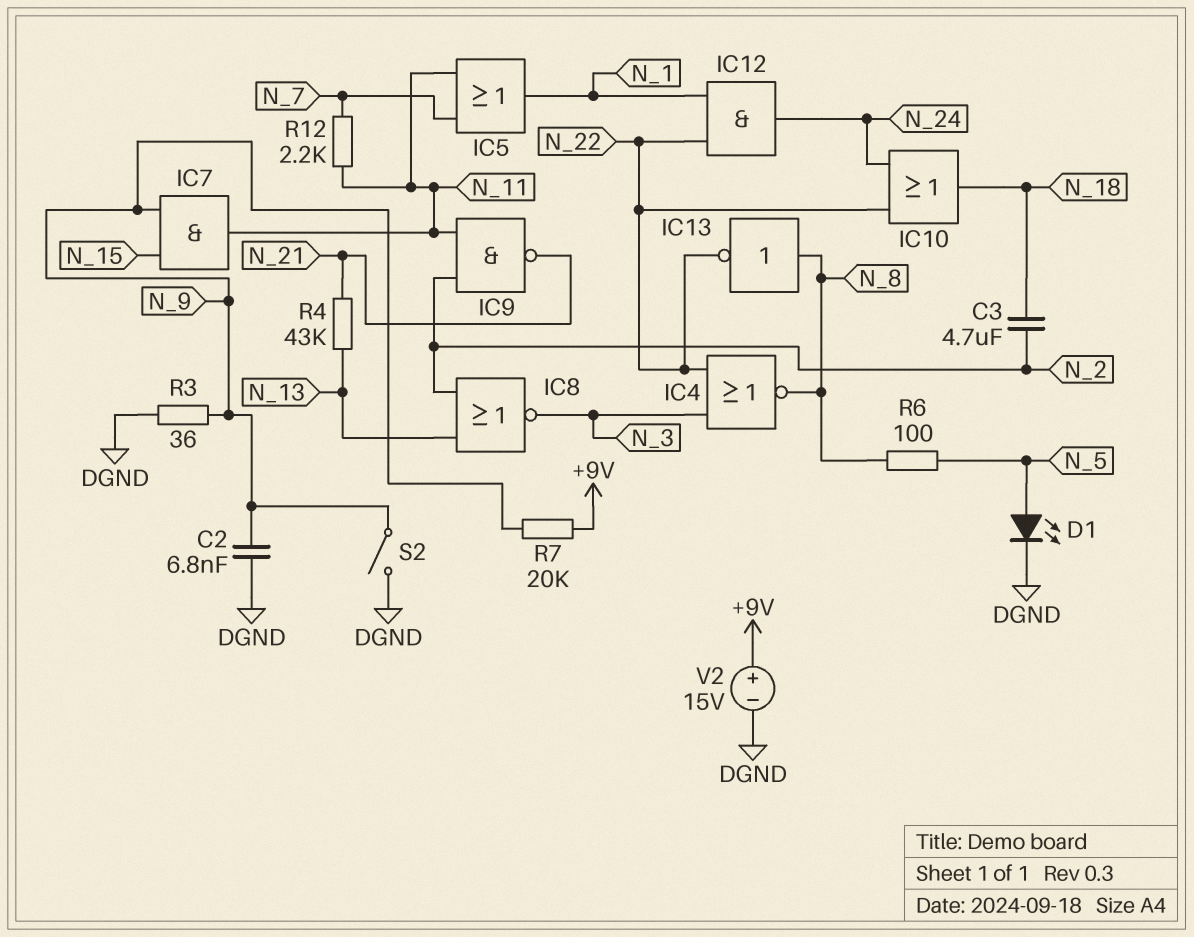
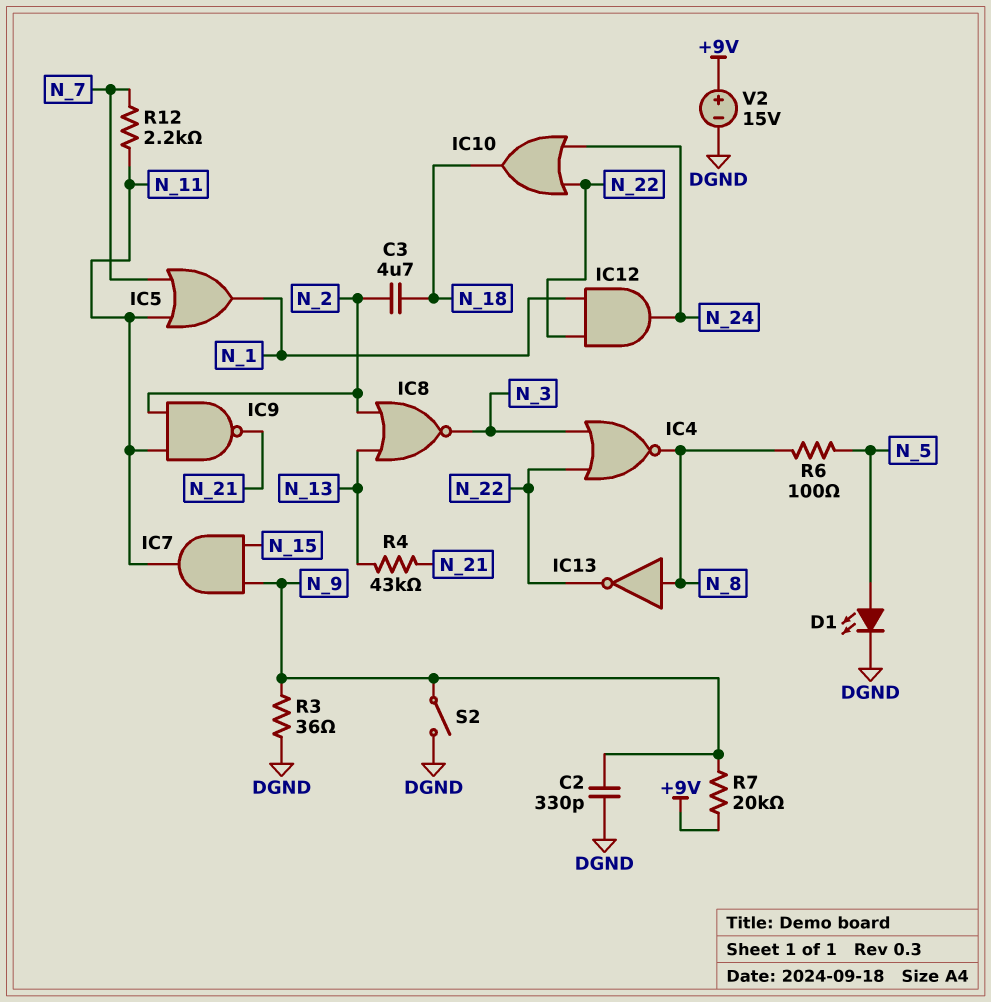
C2: 6.8nF (DGND, N_9) -> 330pF (DGND, N_9)

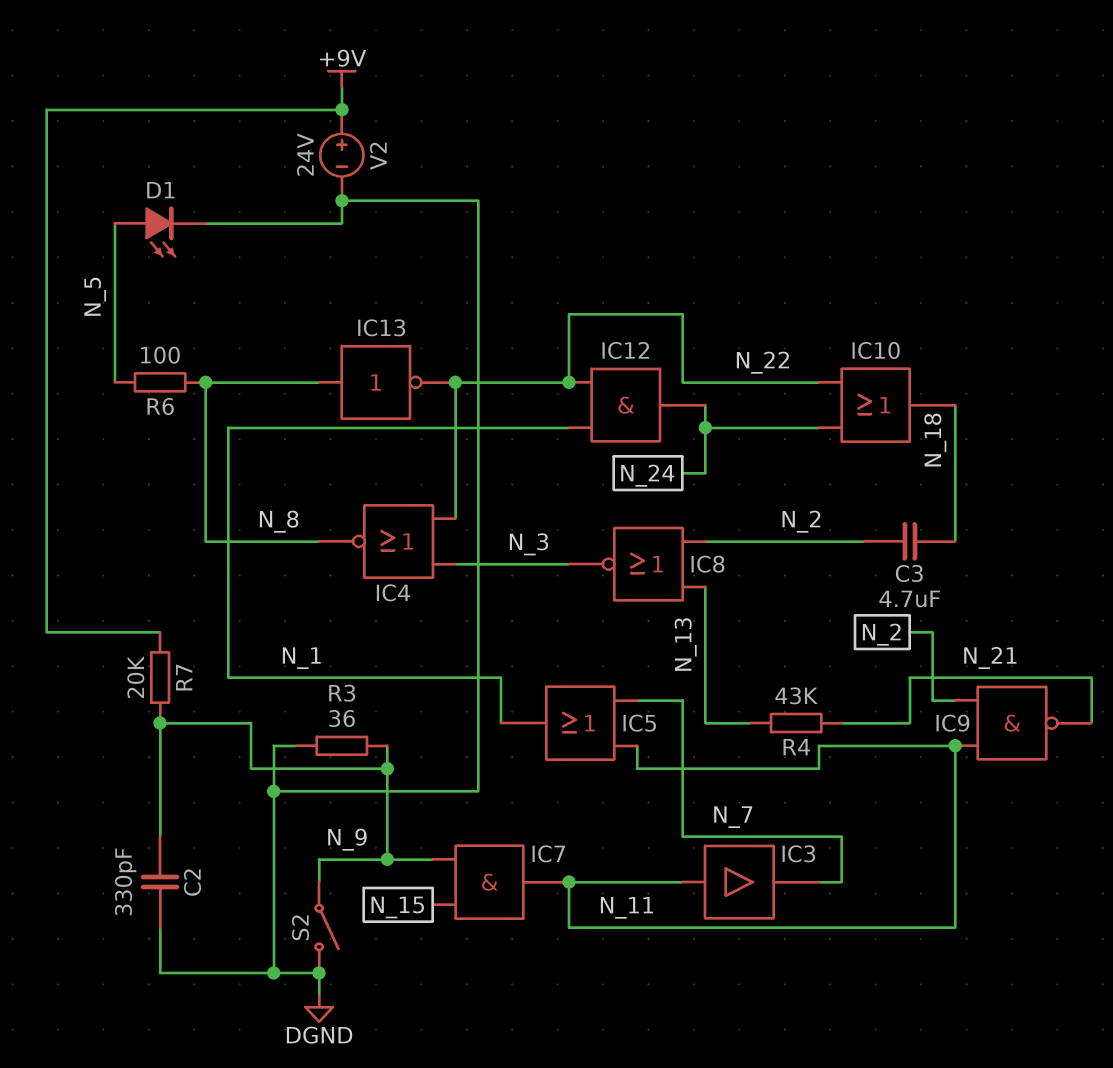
IC3: none -> buffer (in N_11, out N_7)
R12: 2.2k (N_7, N_11) -> none
V2: 15V (plus +9V, minus DGND) -> 24V (plus +9V, minus DGND)

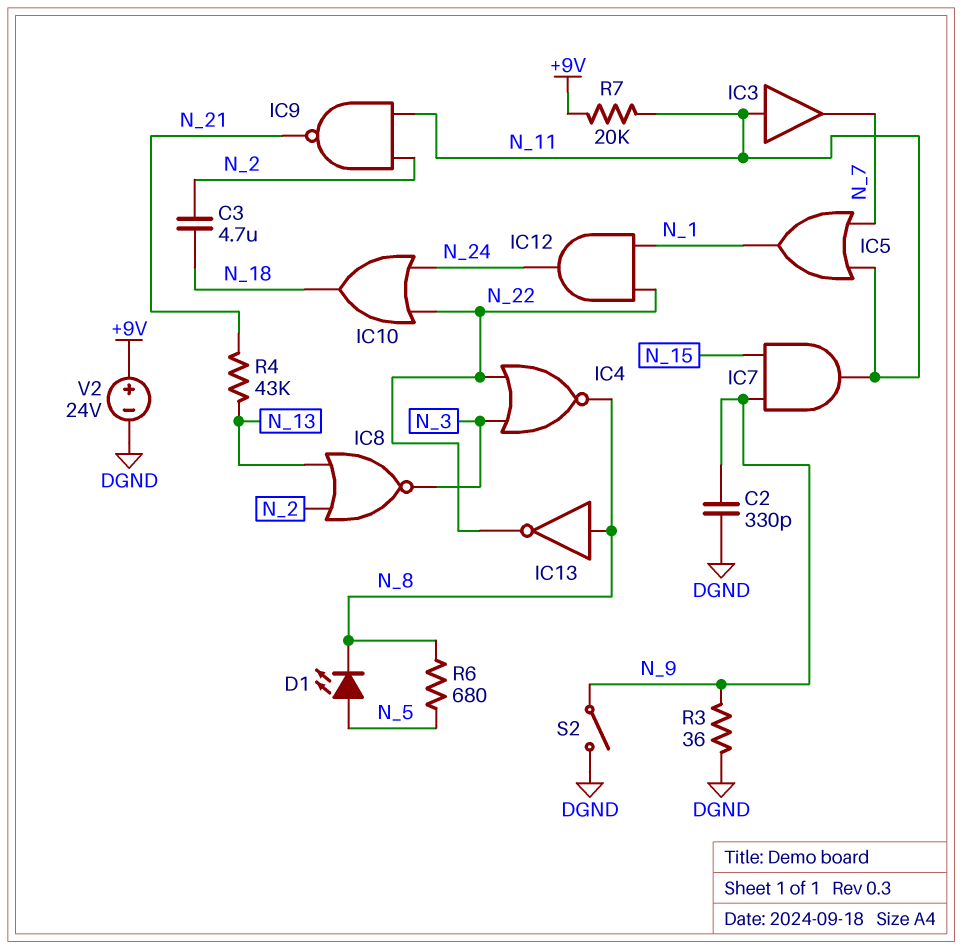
D1: LED (A N_5, K DGND) -> LED (A N_5, K N_8)
R6: 100 (N_5, N_8) -> 680 (N_5, N_8)
R7: 20k (+9V, N_9) -> 20k (+9V, N_11)

